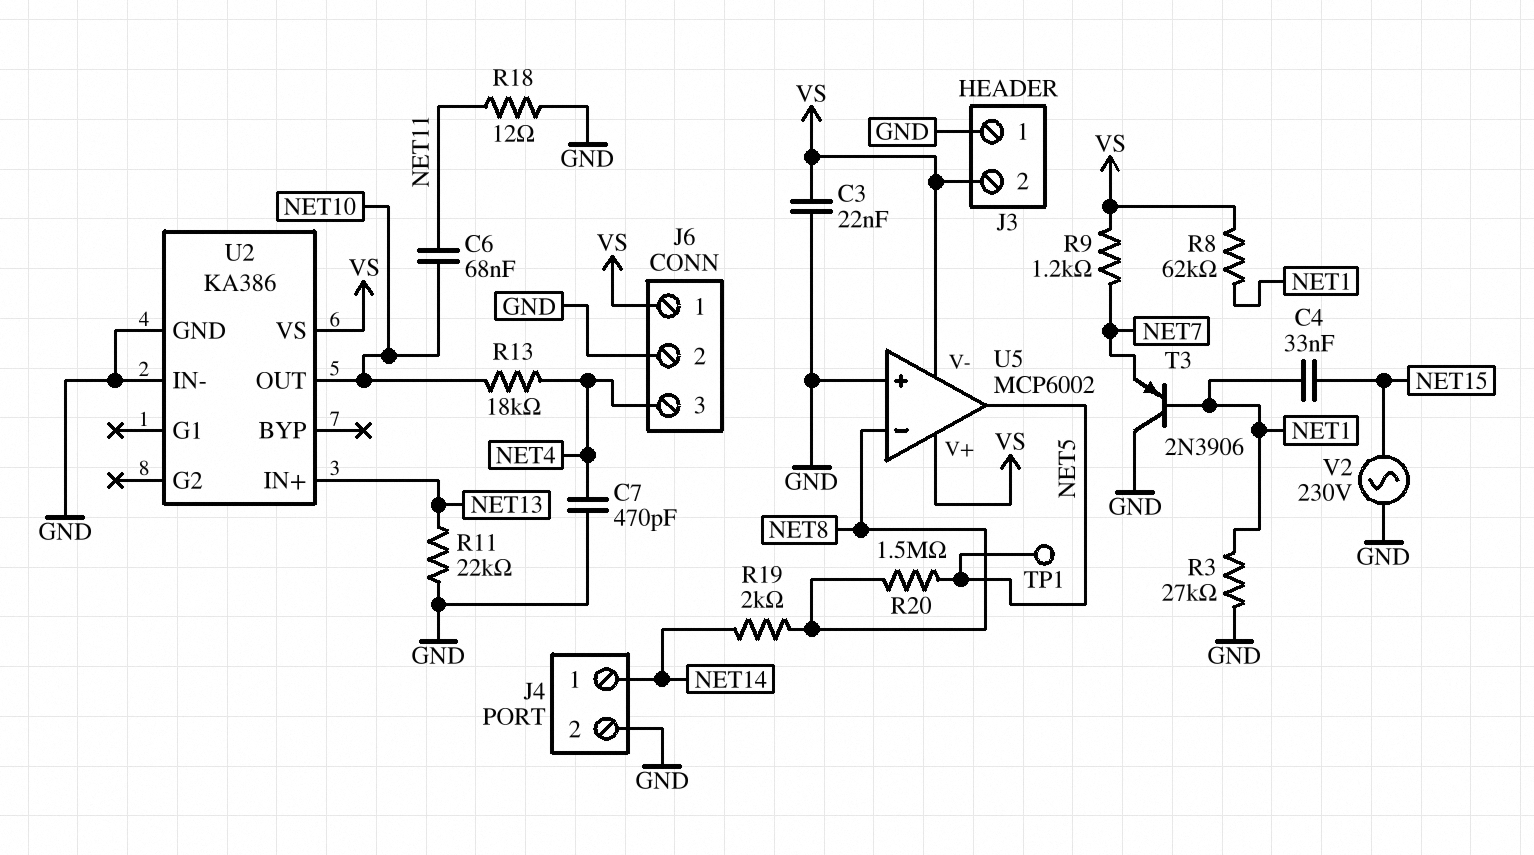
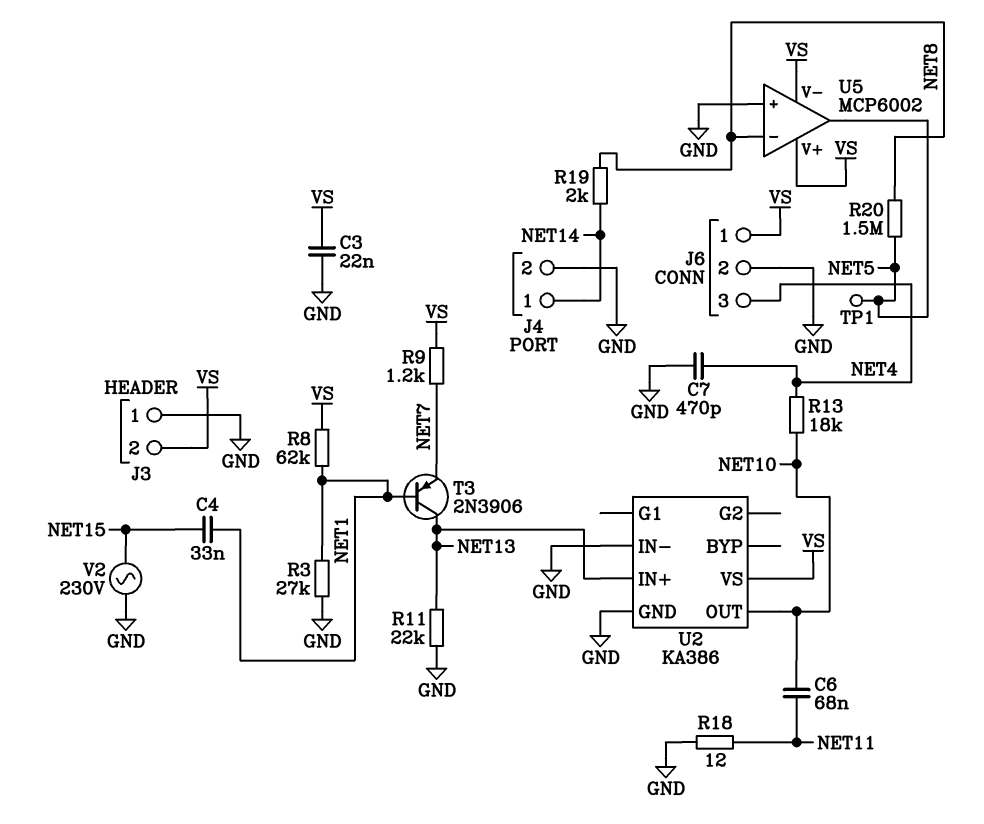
T3: PNP 2N3906 (B NET1, C GND, E NET7) -> PNP 2N3906 (B NET1, C NET13, E NET7)

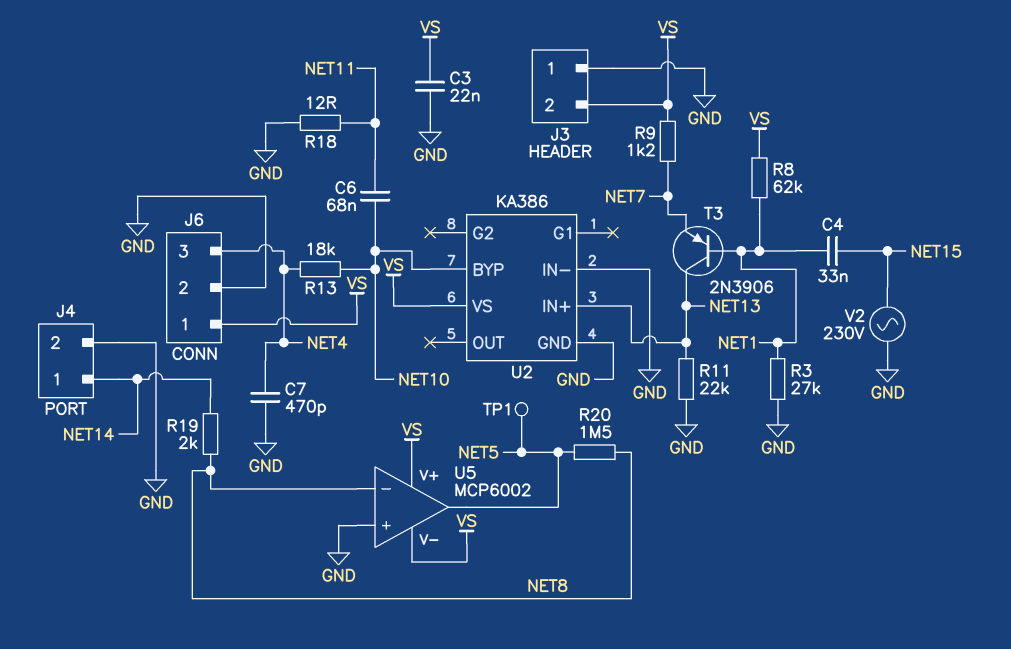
U2 pin BYP: none -> NET10
U2 pin OUT: NET10 -> none

